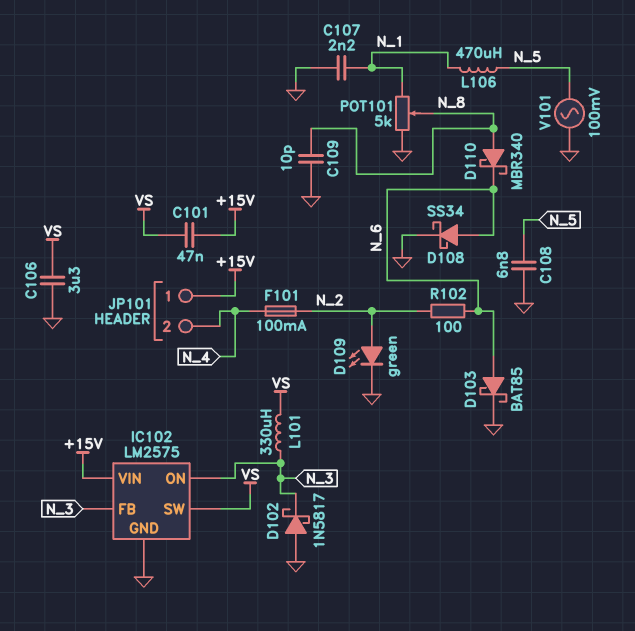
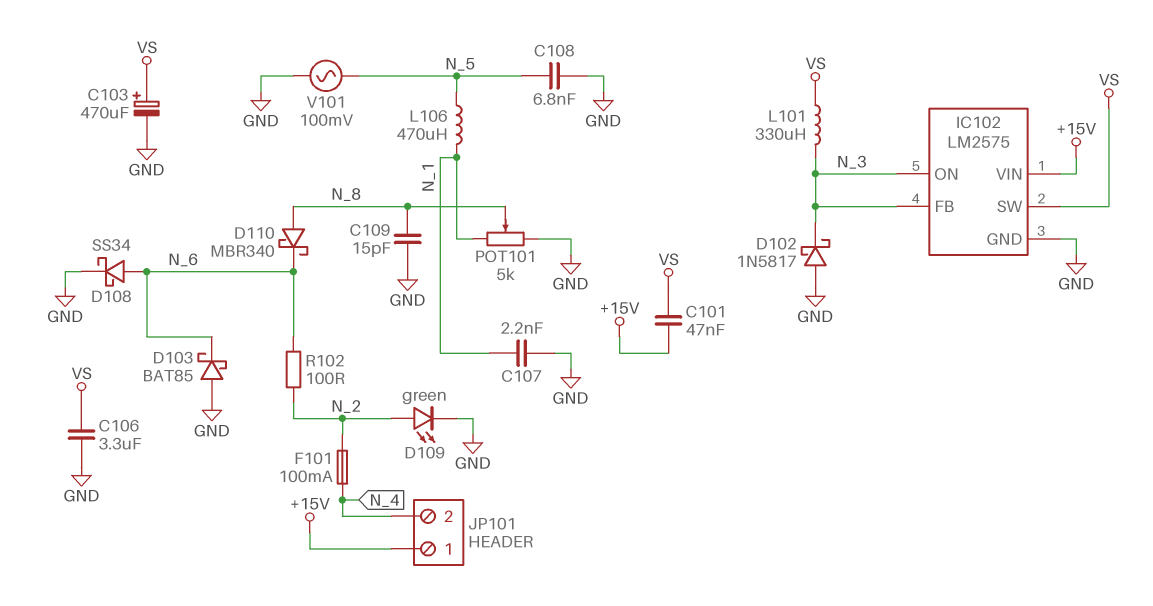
C103: none -> 470uF (plus VS, minus GND)
C109: 10pF (GND, N_8) -> 15pF (GND, N_8)
D103: schottky BAT85 (A N_6, K GND) -> schottky BAT85 (A GND, K N_6)

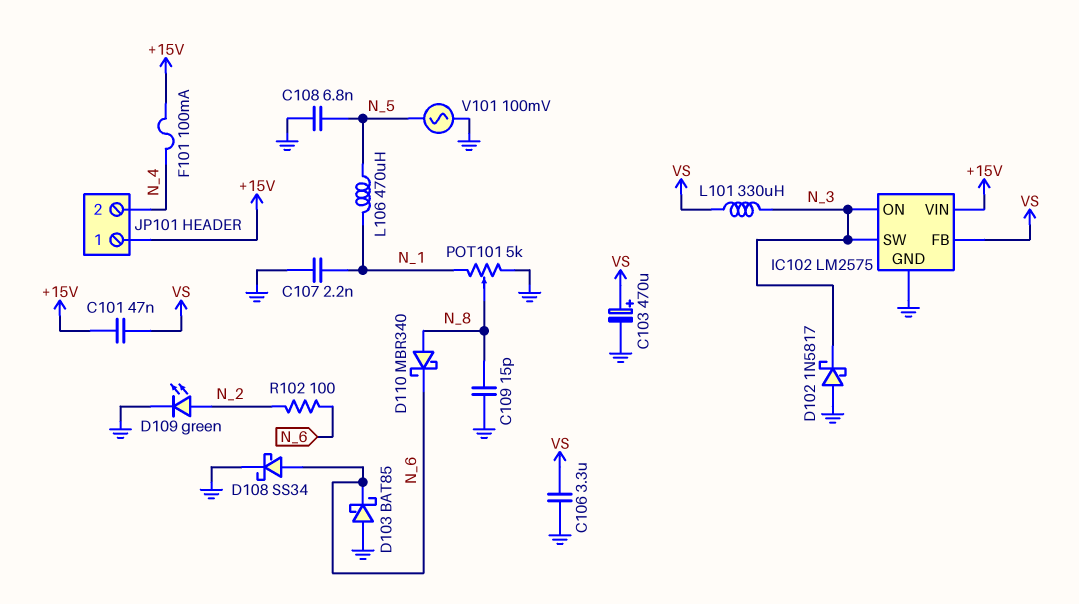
F101: 100mA (N_2, N_4) -> 100mA (+15V, N_4)
IC102 pin FB: N_3 -> VS
IC102 pin SW: VS -> N_3

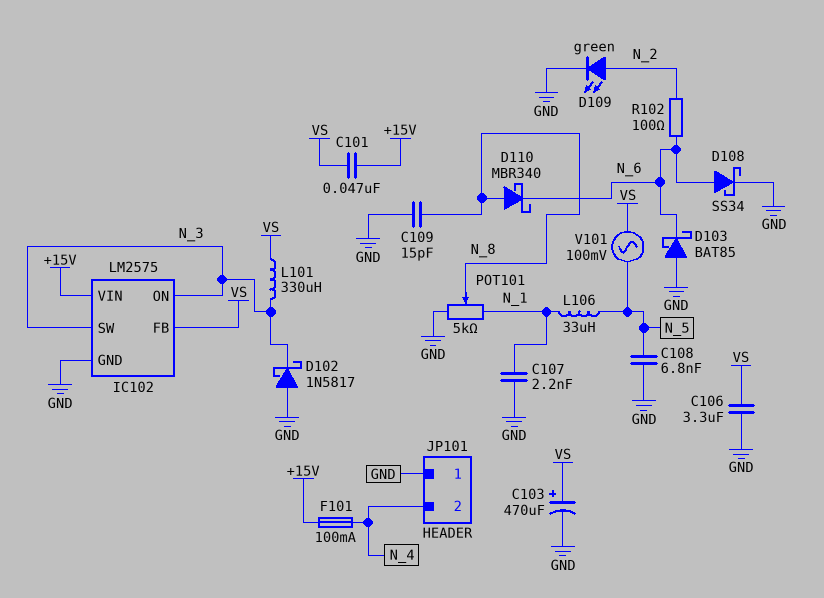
JP101 pin 1: +15V -> GND
L106: 470uH (N_1, N_5) -> 33uH (N_1, N_5)
V101: AC 100mV (GND, N_5) -> AC 100mV (N_5, VS)

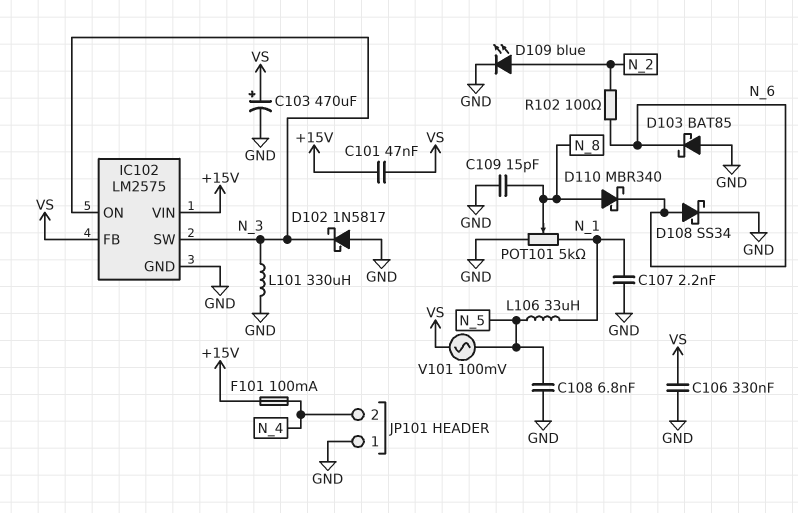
C106: 3.3uF (GND, VS) -> 330nF (GND, VS)
D109: LED green (A N_2, K GND) -> LED blue (A N_2, K GND)
L101: 330uH (N_3, VS) -> 330uH (GND, N_3)

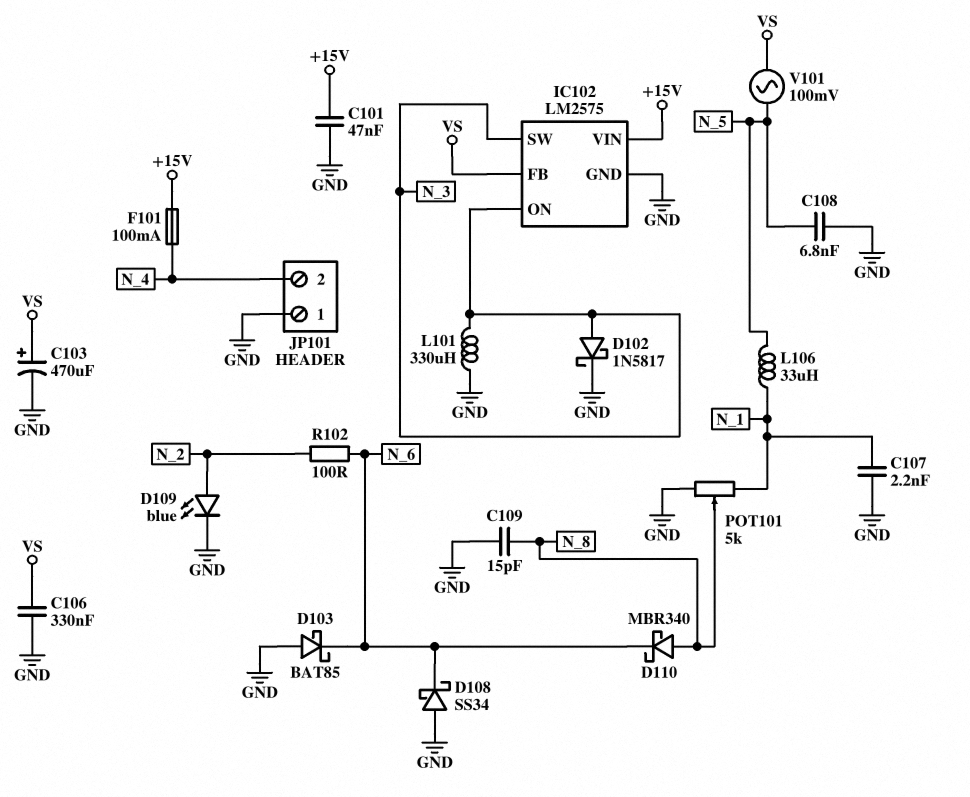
C101: 47nF (+15V, VS) -> 47nF (+15V, GND)
D102: schottky 1N5817 (A GND, K N_3) -> schottky 1N5817 (A N_3, K GND)
D108: schottky SS34 (A N_6, K GND) -> schottky SS34 (A GND, K N_6)

